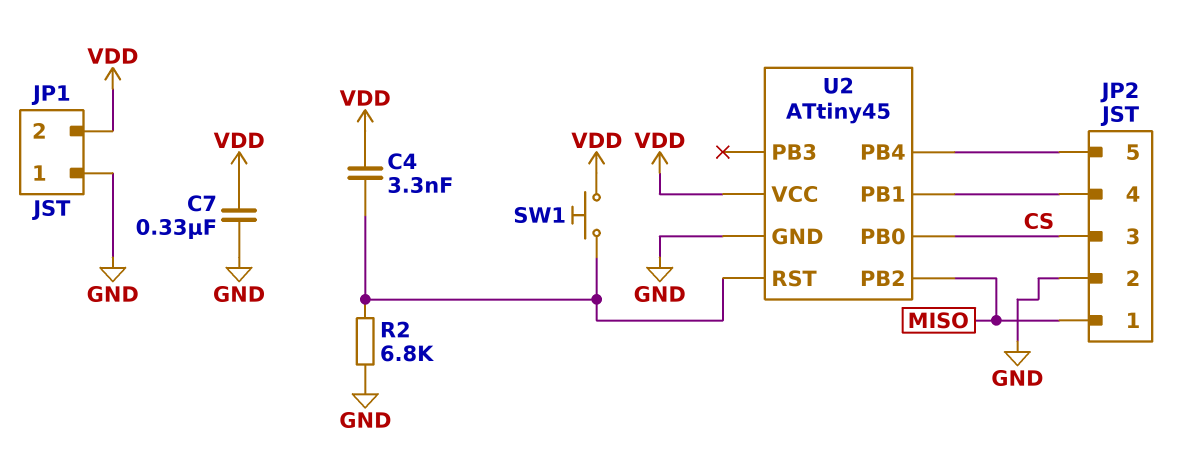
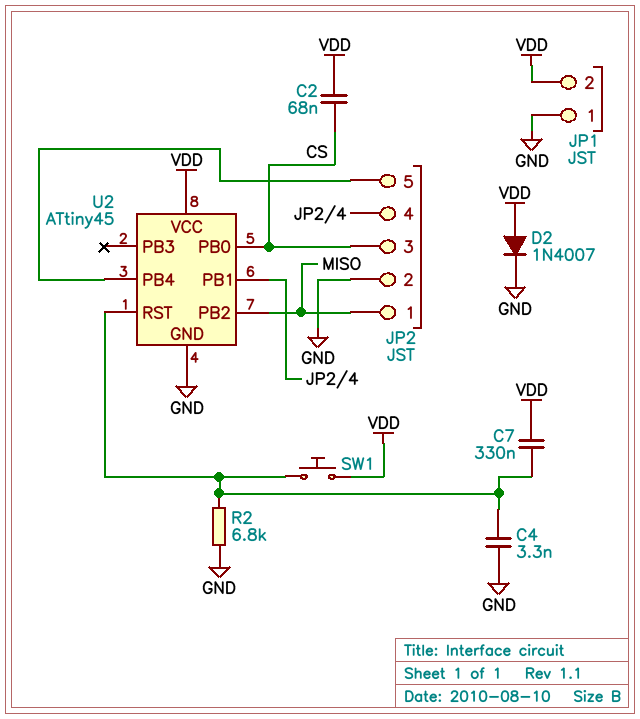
C2: none -> 68nF (CS, VDD)
C4: 3.3nF (U2/RST, VDD) -> 3.3nF (GND, U2/RST)
C7: 330nF (GND, VDD) -> 330nF (U2/RST, VDD)
D2: none -> diode 1N4007 (A VDD, K GND)

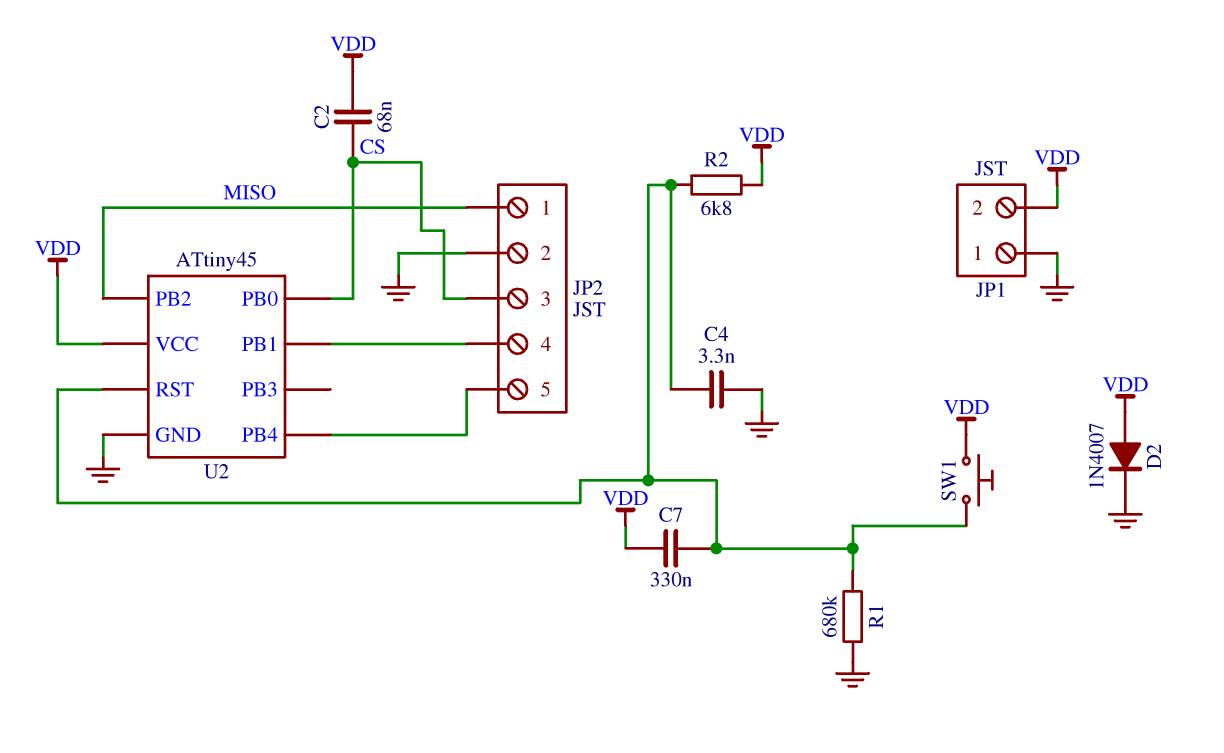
R1: none -> 680k (GND, U2/RST)
R2: 6.8k (GND, U2/RST) -> 6.8k (U2/RST, VDD)

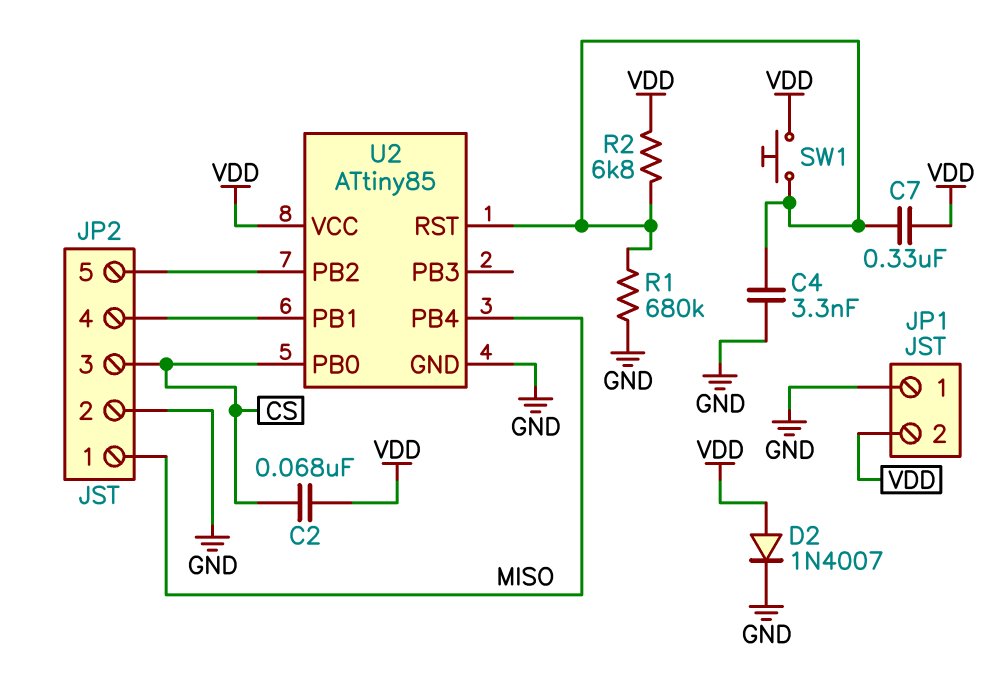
U2: ATtiny45 -> ATtiny85
U2 pin PB2: MISO -> JP2/5
U2 pin PB4: JP2/5 -> MISO

